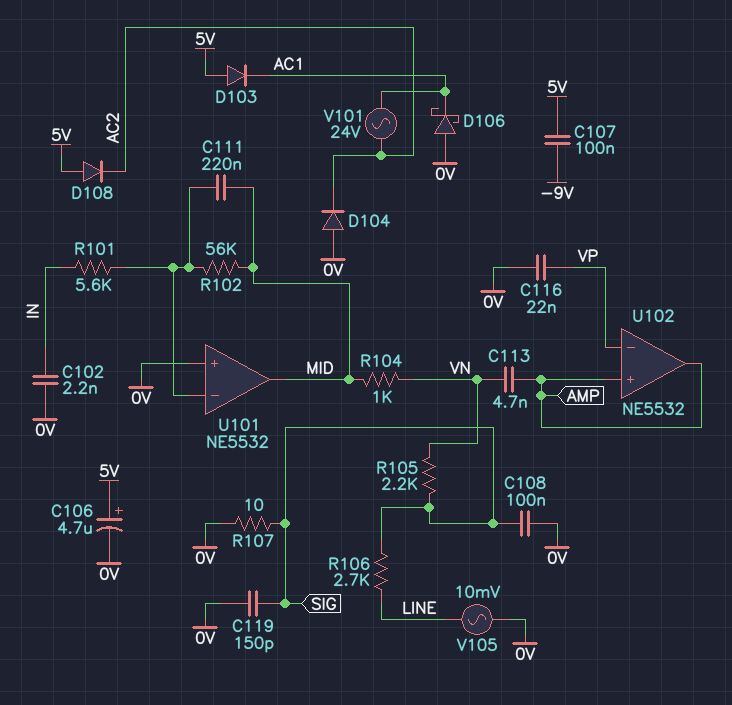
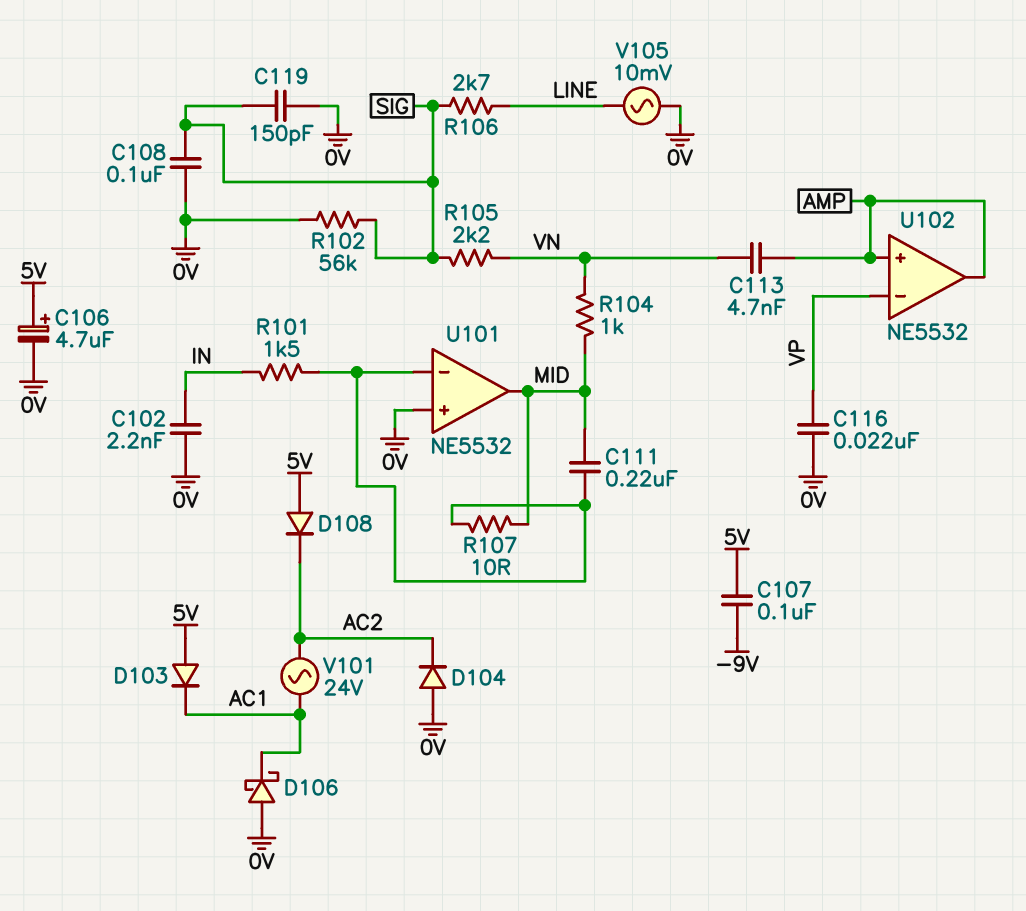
R101: 5.6k (IN, U101/in-) -> 1.5k (IN, U101/in-)
R102: 56k (MID, U101/in-) -> 56k (0V, SIG)
R107: 10 (0V, SIG) -> 10 (MID, U101/in-)

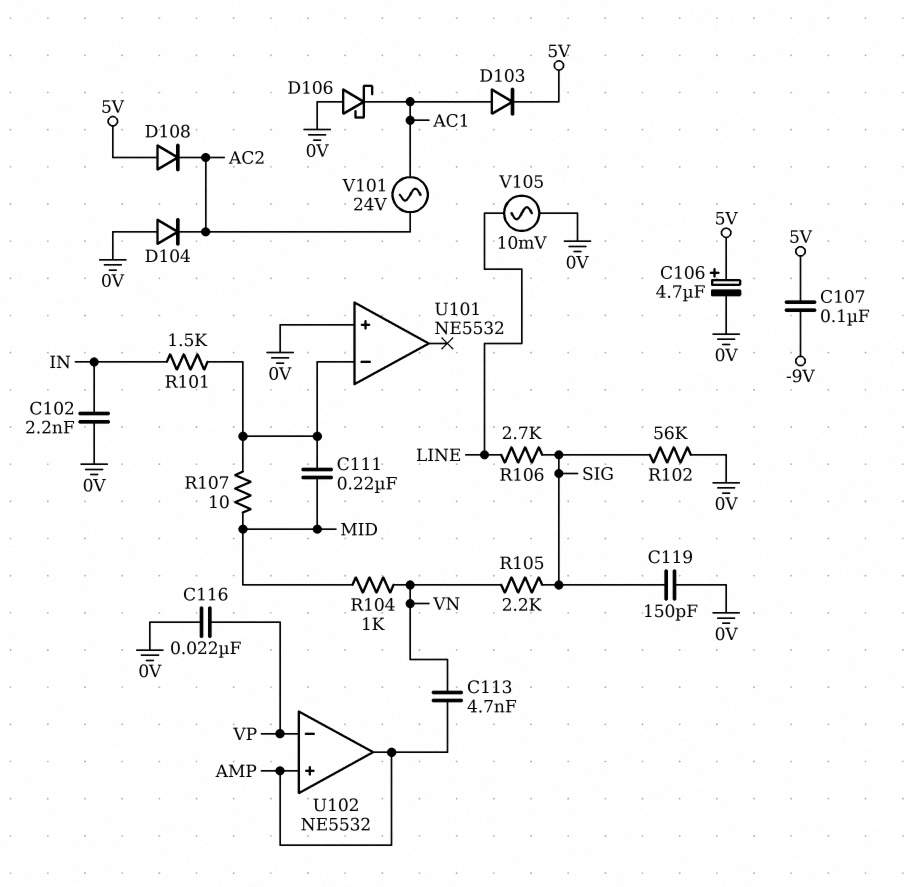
C108: 100nF (0V, SIG) -> none
D103: diode (A 5V, K AC1) -> diode (A AC1, K 5V)
U101 pin out: MID -> none

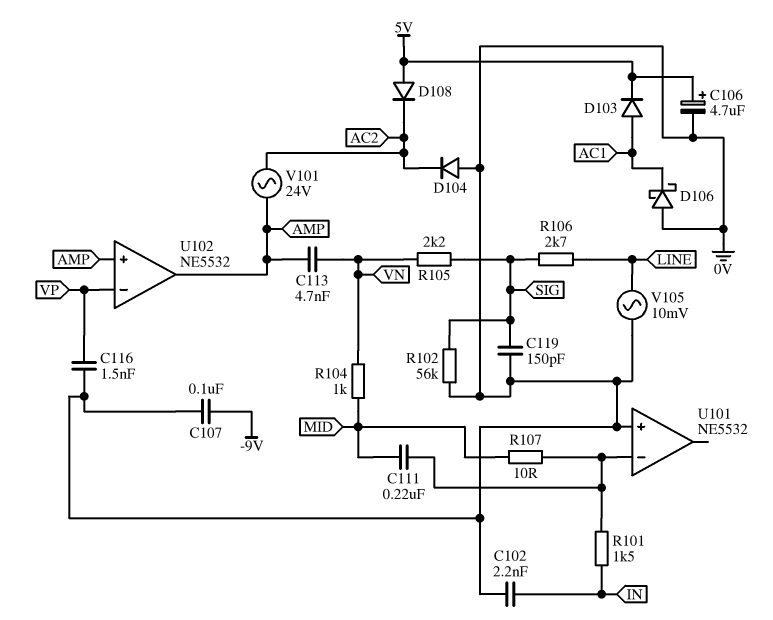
C107: 100nF (-9V, 5V) -> 100nF (-9V, 0V)
C116: 22nF (0V, VP) -> 1.5nF (0V, VP)
V101: AC 24V (AC1, AC2) -> AC 24V (AC2, AMP)

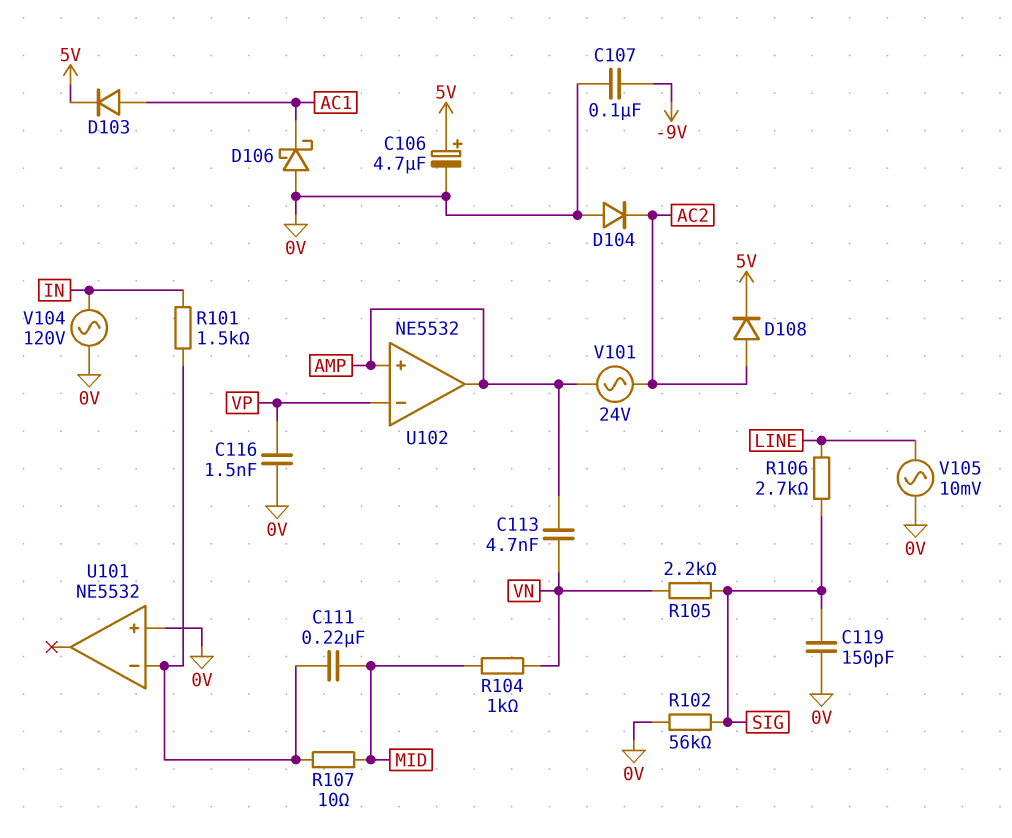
C102: 2.2nF (0V, IN) -> none
D108: diode (A 5V, K AC2) -> diode (A AC2, K 5V)
V104: none -> AC 120V (0V, IN)

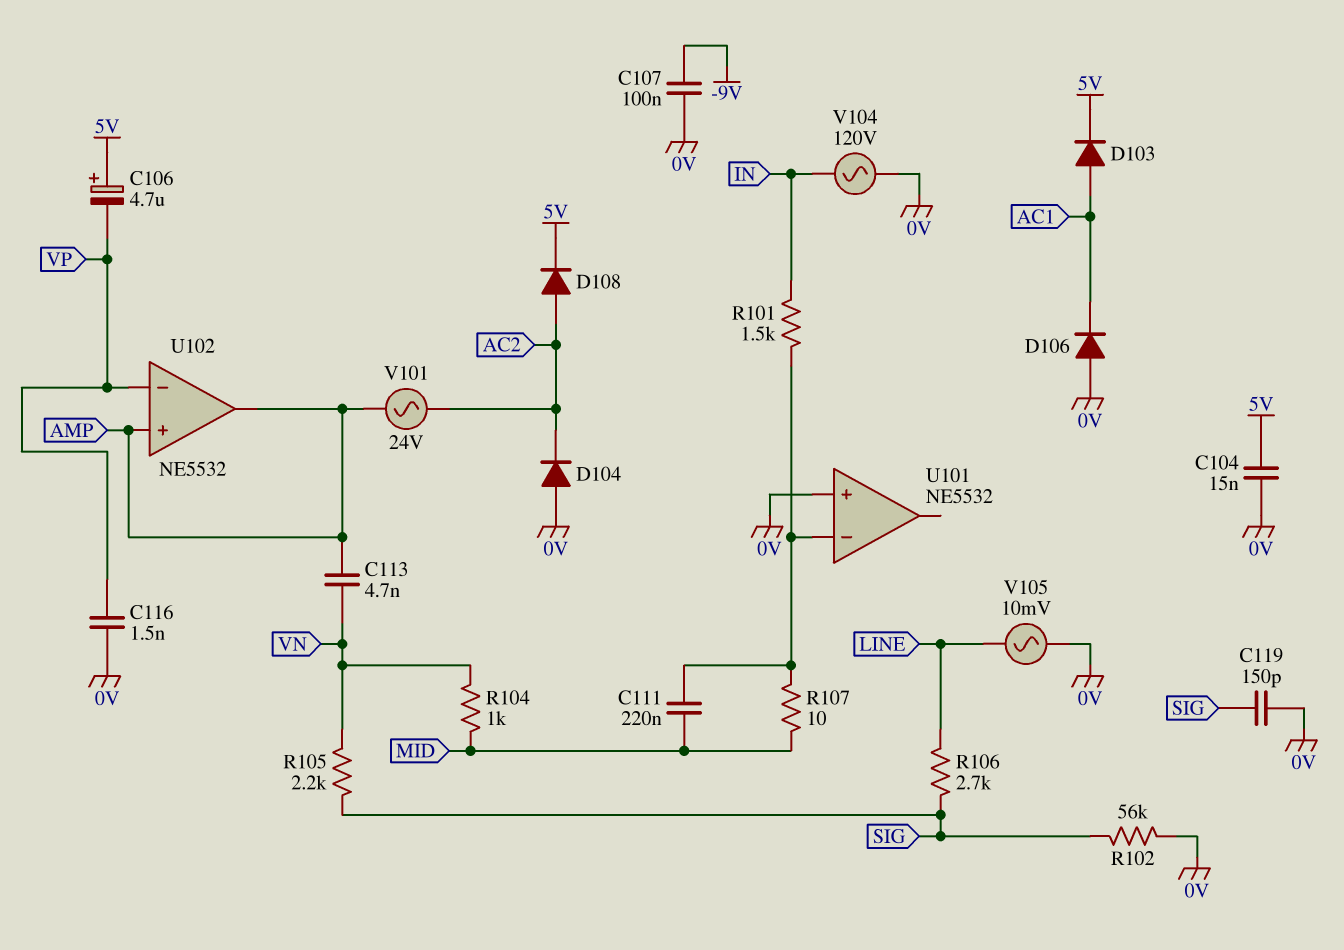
C104: none -> 15nF (0V, 5V)
C106: 4.7uF (plus 5V, minus 0V) -> 4.7uF (plus 5V, minus VP)
D106: schottky (A 0V, K AC1) -> diode (A 0V, K AC1)

